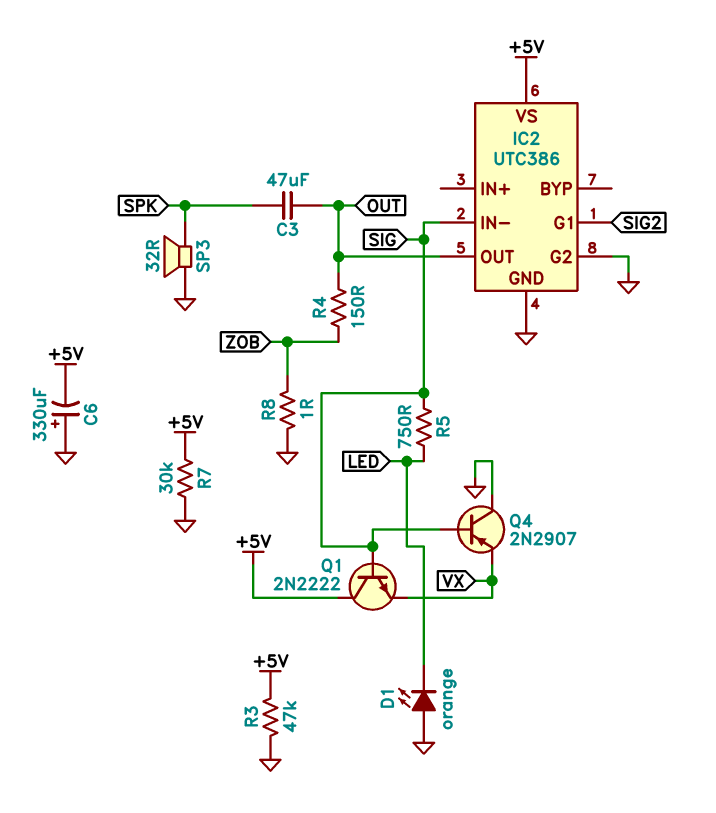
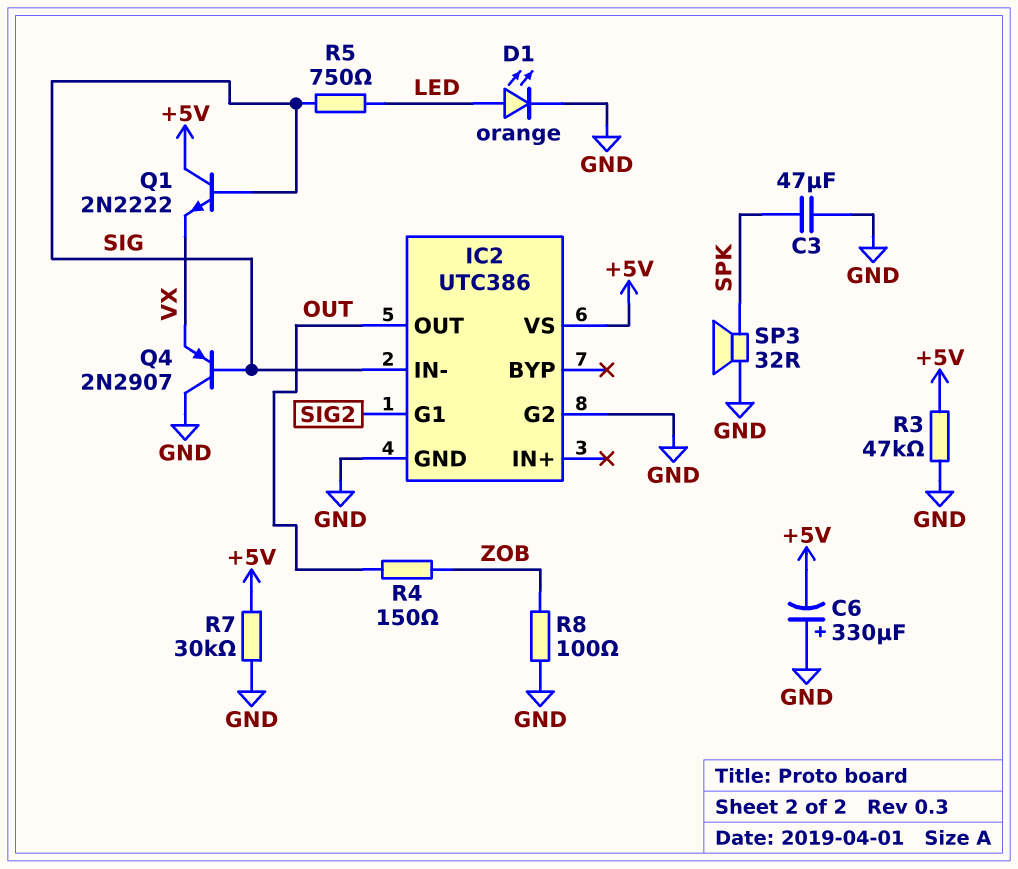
C3: 47uF (OUT, SPK) -> 47uF (GND, SPK)
D1: LED orange (A GND, K LED) -> LED orange (A LED, K GND)
R8: 1 (GND, ZOB) -> 100 (GND, ZOB)

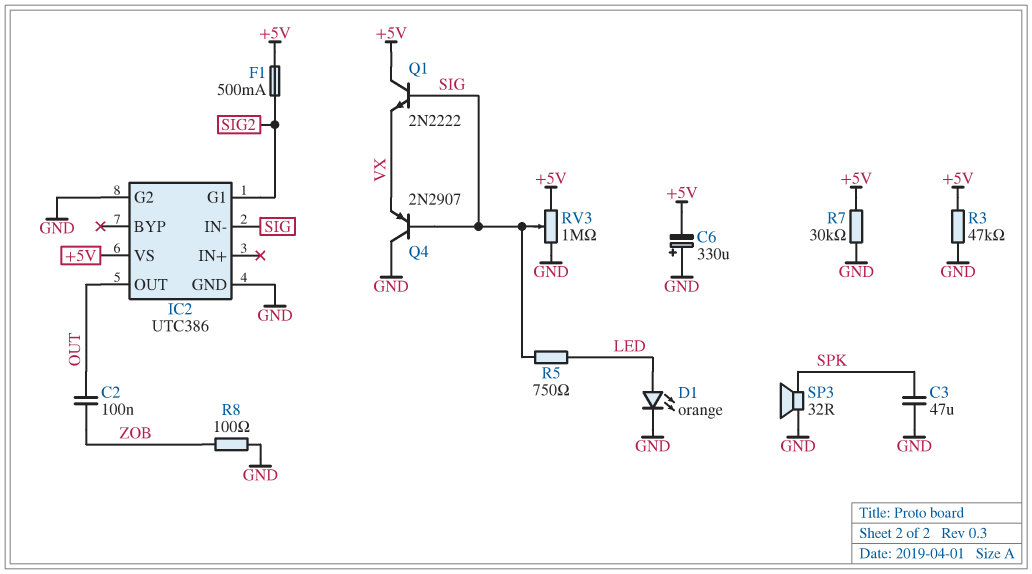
C2: none -> 100nF (OUT, ZOB)
F1: none -> 500mA (+5V, SIG2)
R4: 150 (OUT, ZOB) -> none
RV3: none -> 1M (+5V, GND, wiper SIG)

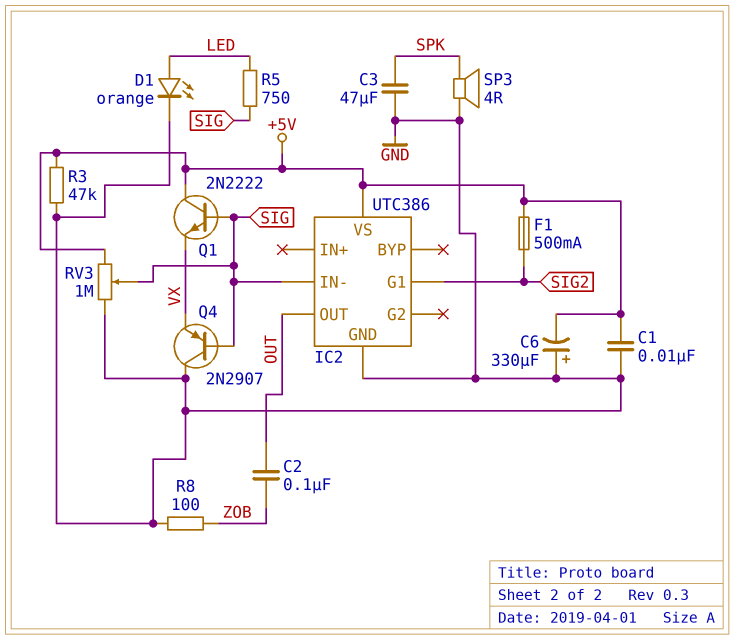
C1: none -> 10nF (+5V, GND)
IC2 pin G2: GND -> none
R7: 30k (+5V, GND) -> none
SP3: speaker 32R (GND, SPK) -> speaker 4R (GND, SPK)

